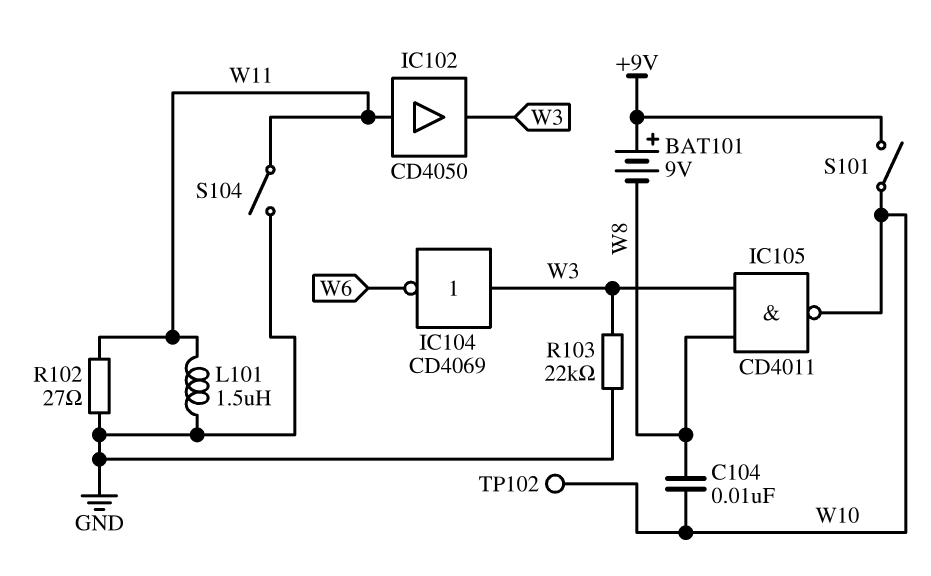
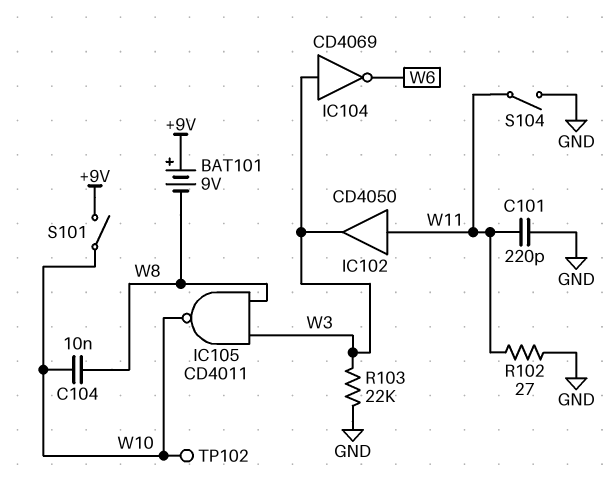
C101: none -> 220pF (GND, W11)
L101: 1.5uH (GND, W11) -> none

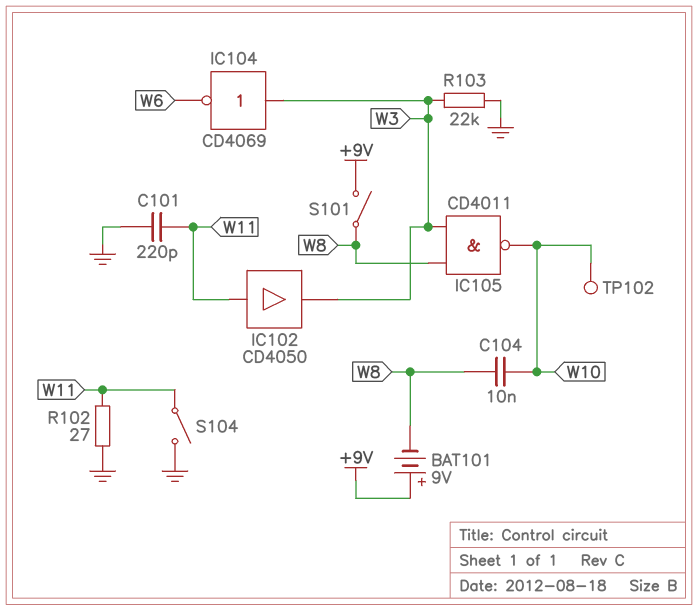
S101: switch (+9V, W10) -> switch (+9V, W8)

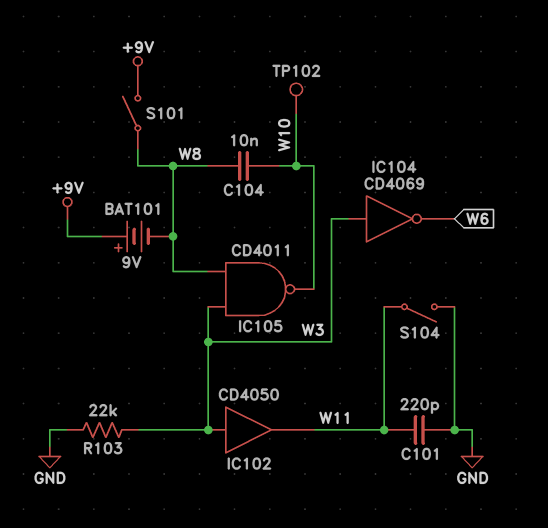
IC102: buffer CD4050 (in W11, out W3) -> buffer CD4050 (in W3, out W11)
R102: 27 (GND, W11) -> none

